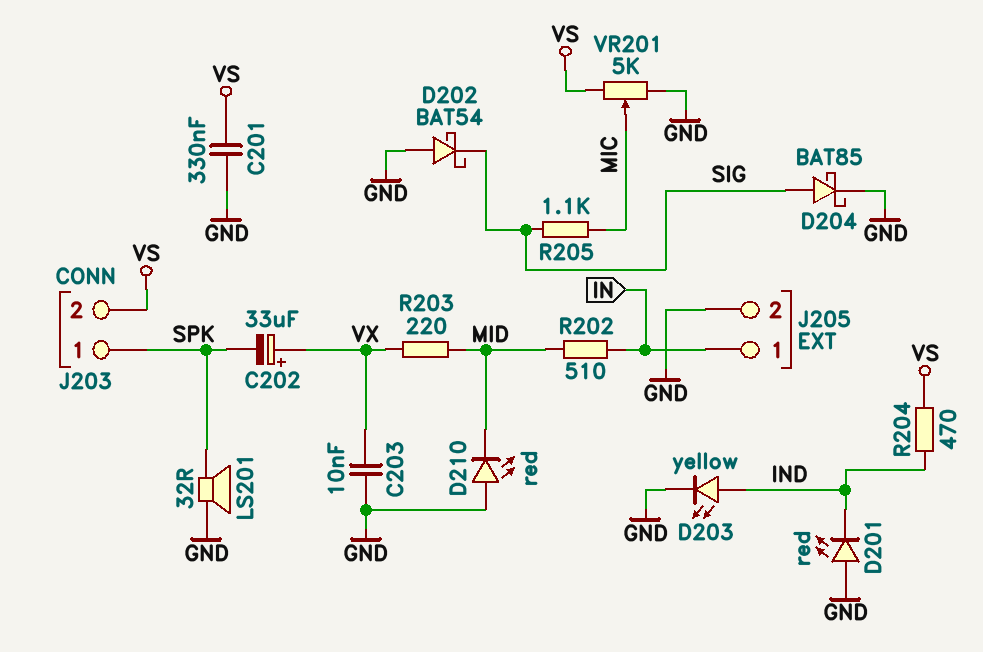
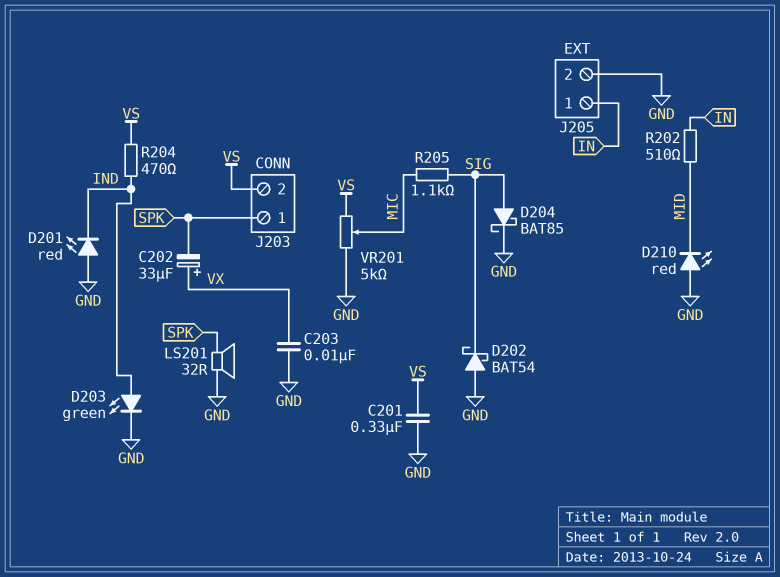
D203: LED yellow (A IND, K GND) -> LED green (A IND, K GND)
R203: 220 (MID, VX) -> none

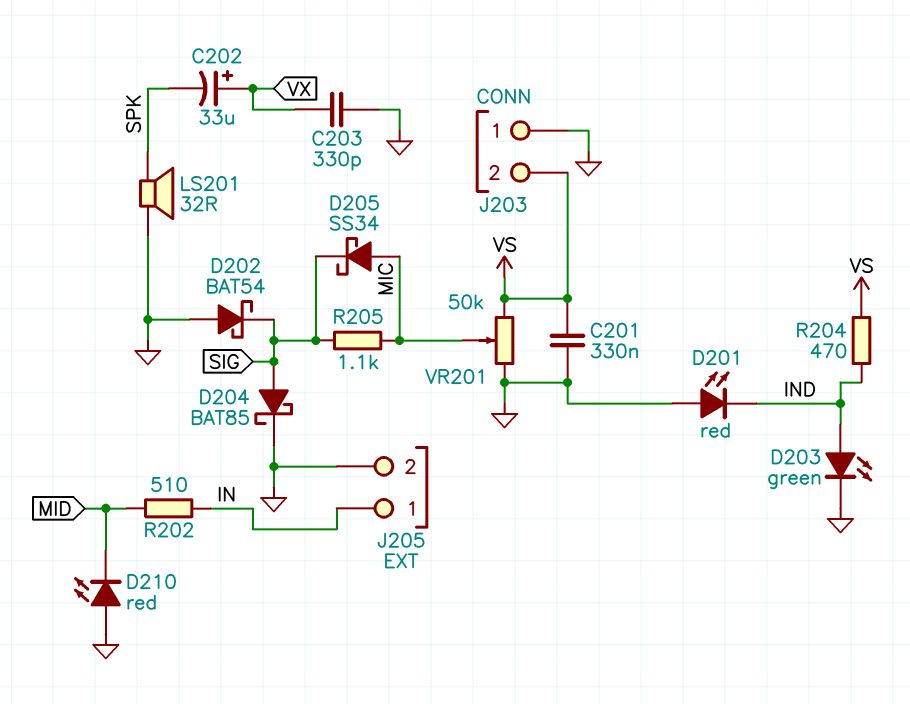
C203: 10nF (GND, VX) -> 330pF (GND, VX)
D205: none -> schottky SS34 (A MIC, K SIG)
J203 pin 1: SPK -> GND
VR201: 5k (GND, VS, wiper MIC) -> 50k (GND, VS, wiper MIC)

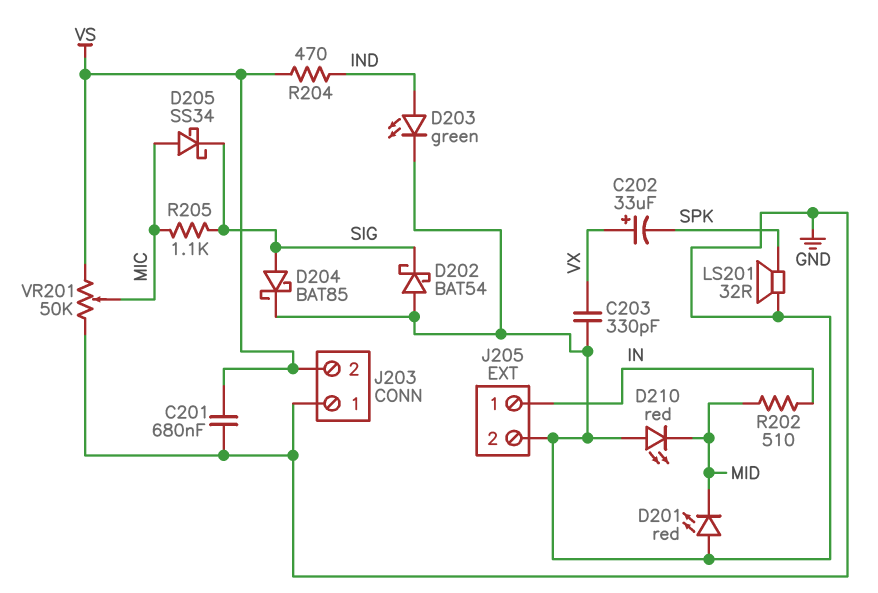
C201: 330nF (GND, VS) -> 680nF (GND, VS)
D201: LED red (A GND, K IND) -> LED red (A GND, K MID)

